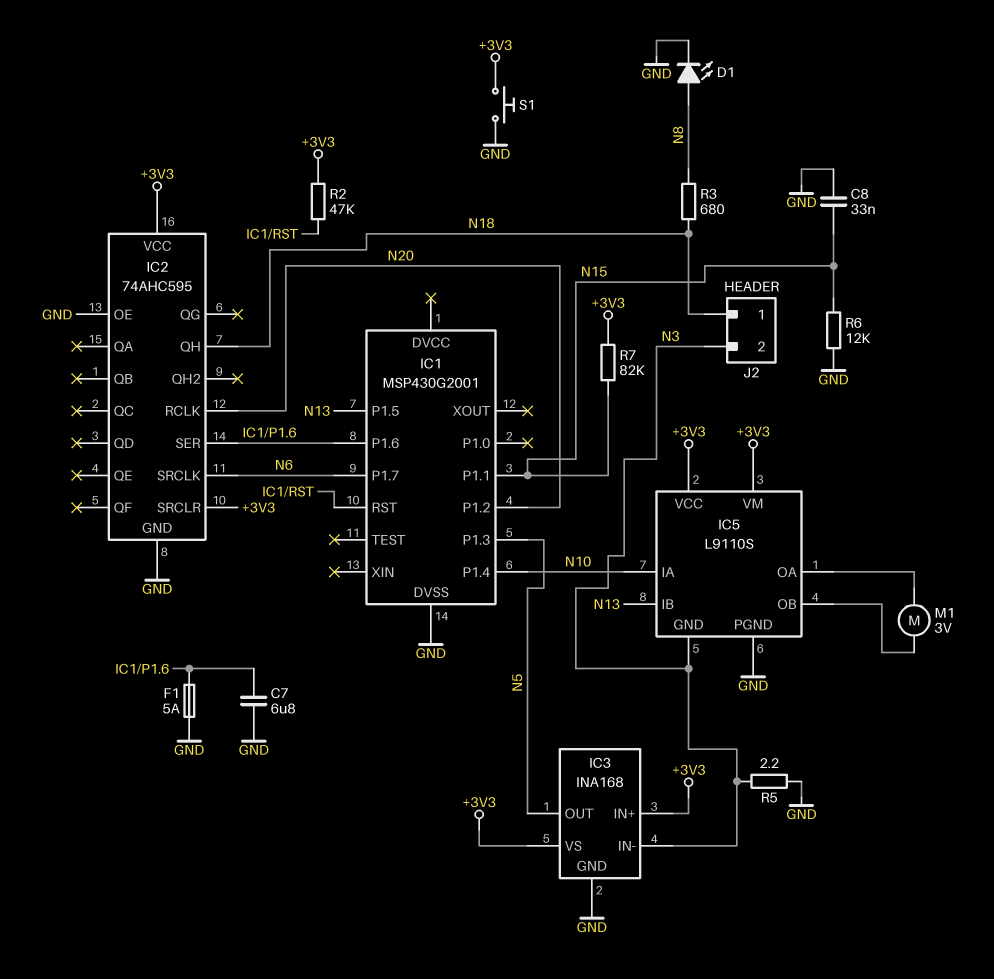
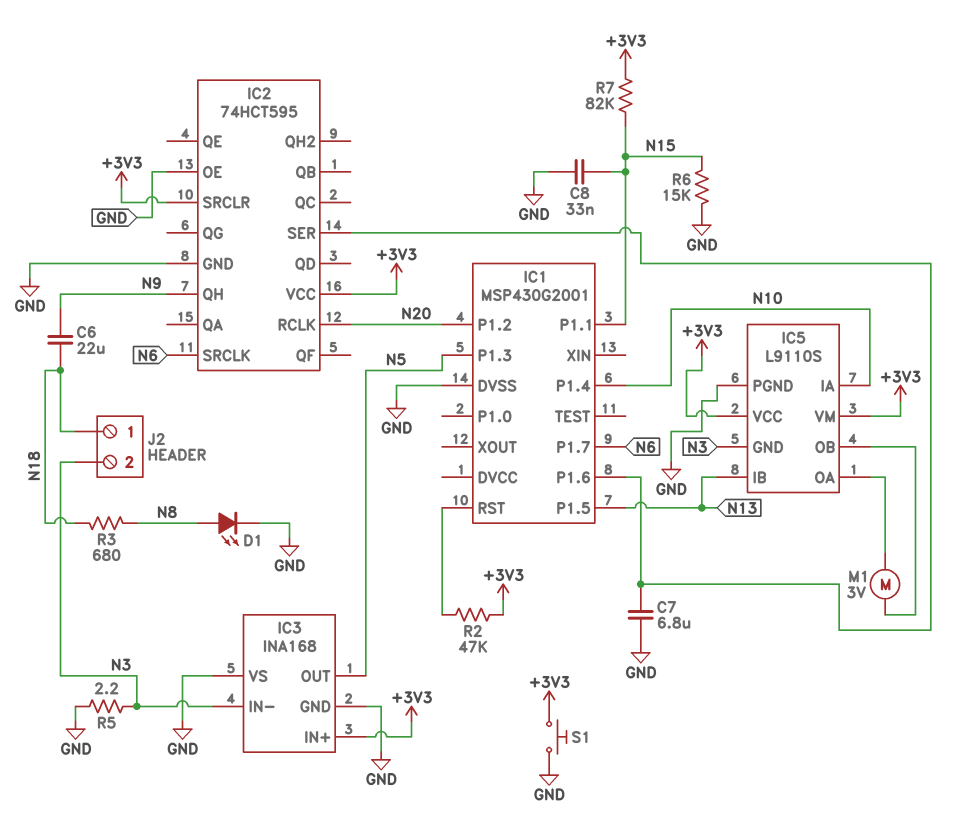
C6: none -> 22uF (N9, N18)
F1: 5A (GND, IC1/P1.6) -> none
IC2: 74AHC595 -> 74HCT595
IC2 pin QH: N18 -> N9
IC3 pin VS: +3V3 -> GND
R6: 12k (GND, N15) -> 15k (GND, N15)

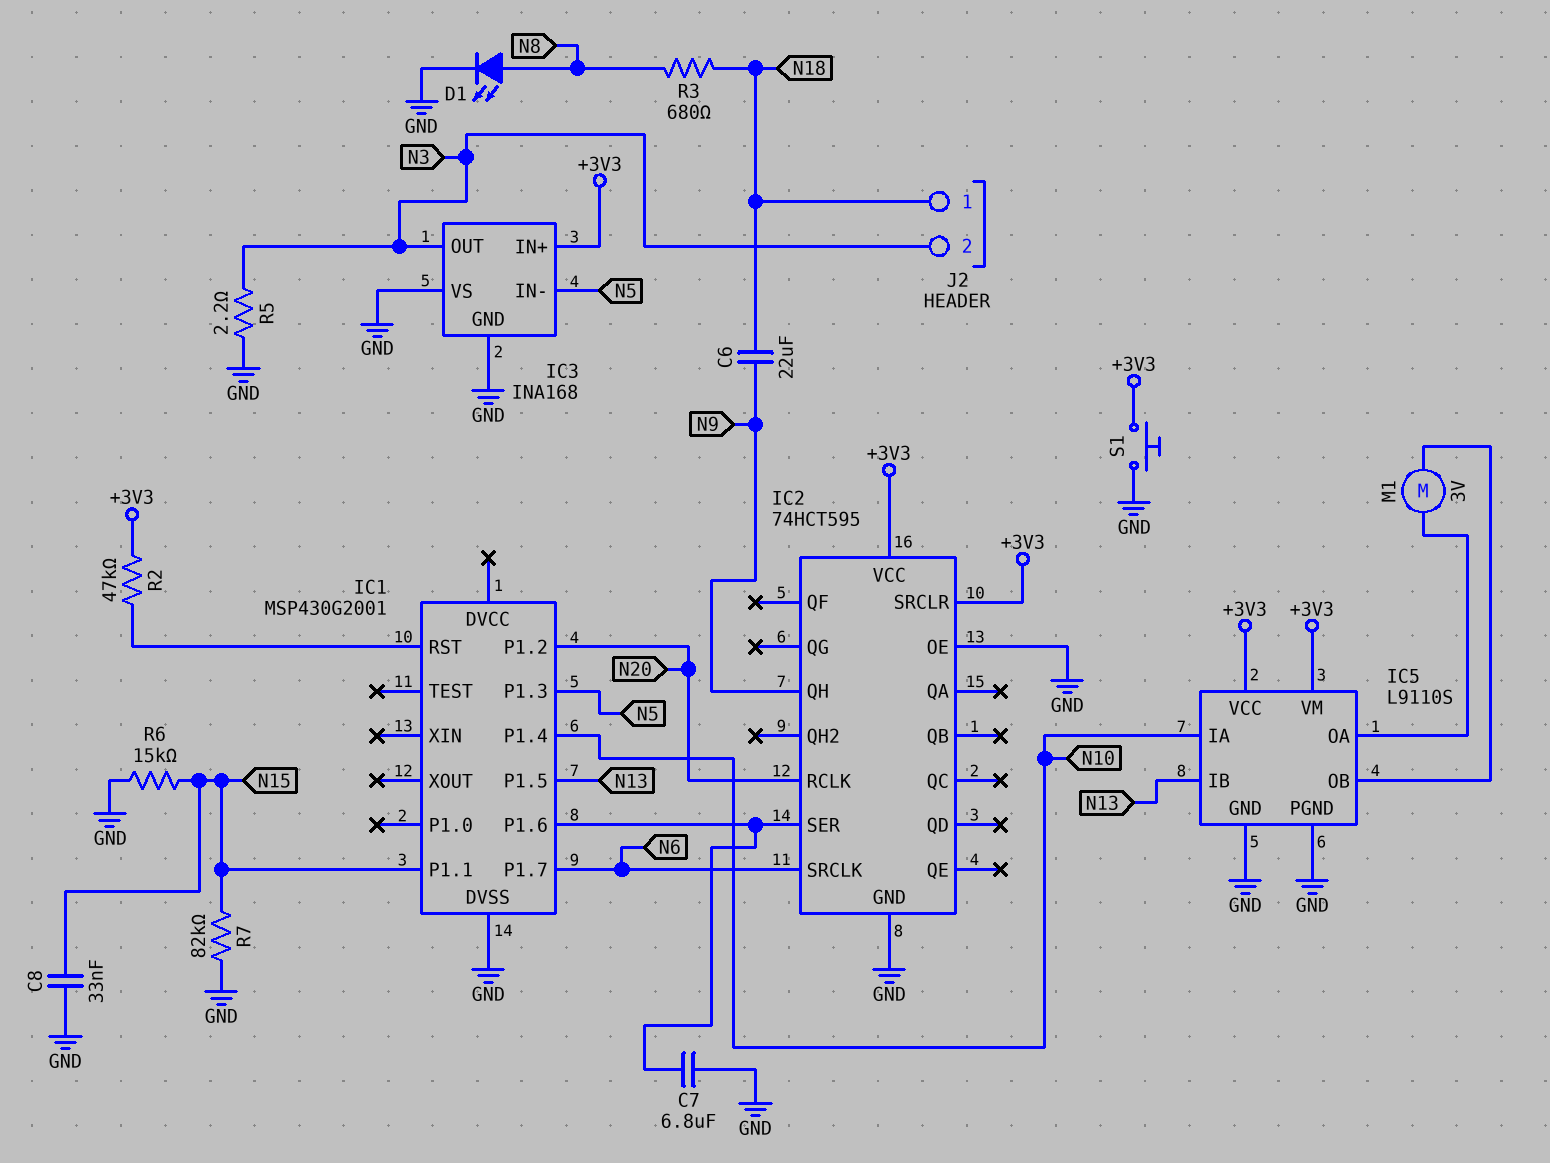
IC3 pin IN-: N3 -> N5
IC3 pin OUT: N5 -> N3
IC5 pin GND: N3 -> GND
R7: 82k (+3V3, N15) -> 82k (GND, N15)

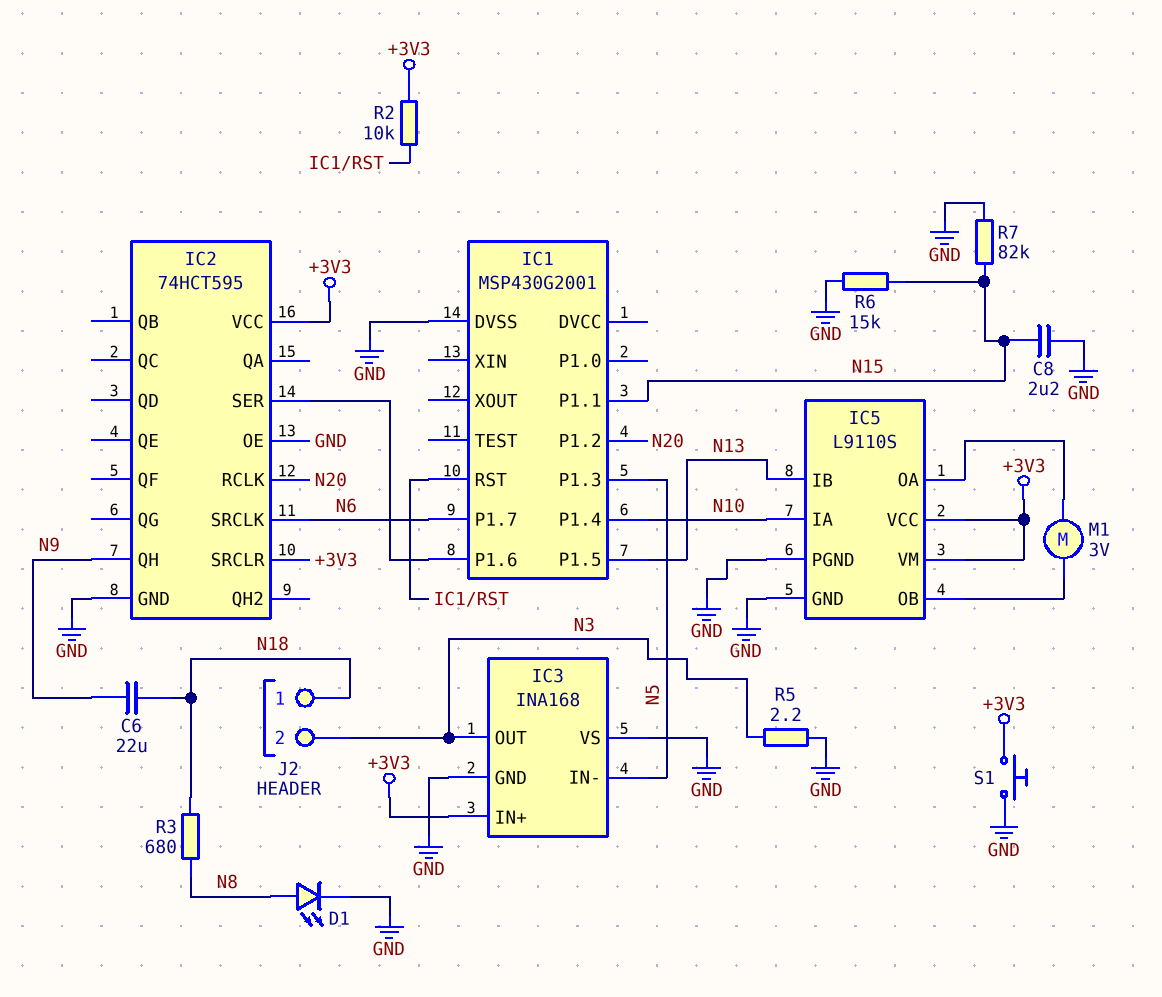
C7: 6.8uF (GND, IC1/P1.6) -> none
C8: 33nF (GND, N15) -> 2.2uF (GND, N15)
R2: 47k (+3V3, IC1/RST) -> 10k (+3V3, IC1/RST)

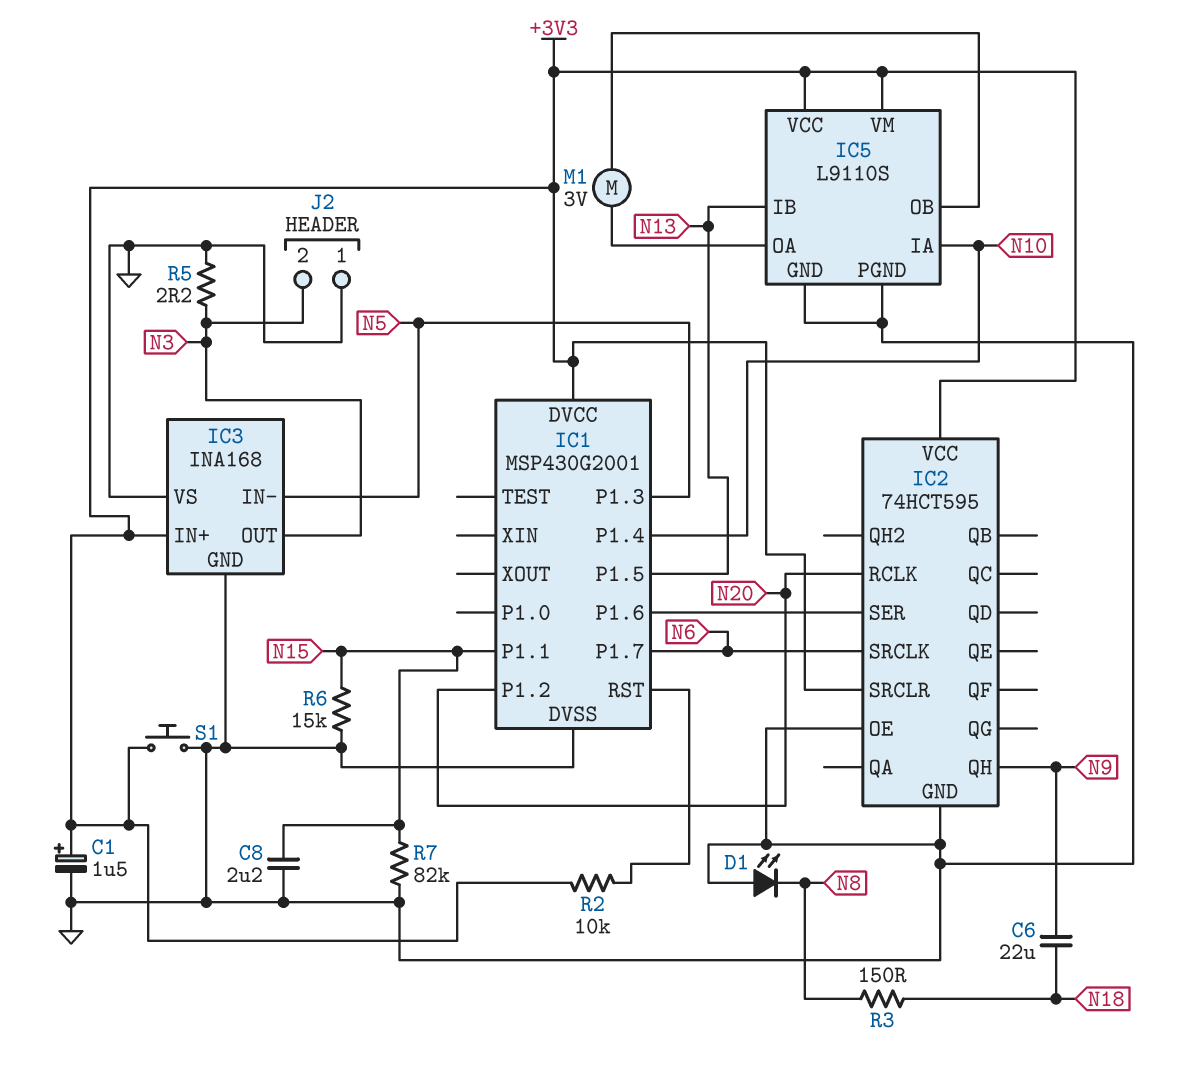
C1: none -> 1.5uF (plus +3V3, minus GND)
D1: LED (A N8, K GND) -> LED (A GND, K N8)
IC1 pin DVCC: none -> +3V3
J2 pin 1: N18 -> GND
R3: 680 (N8, N18) -> 150 (N8, N18)

